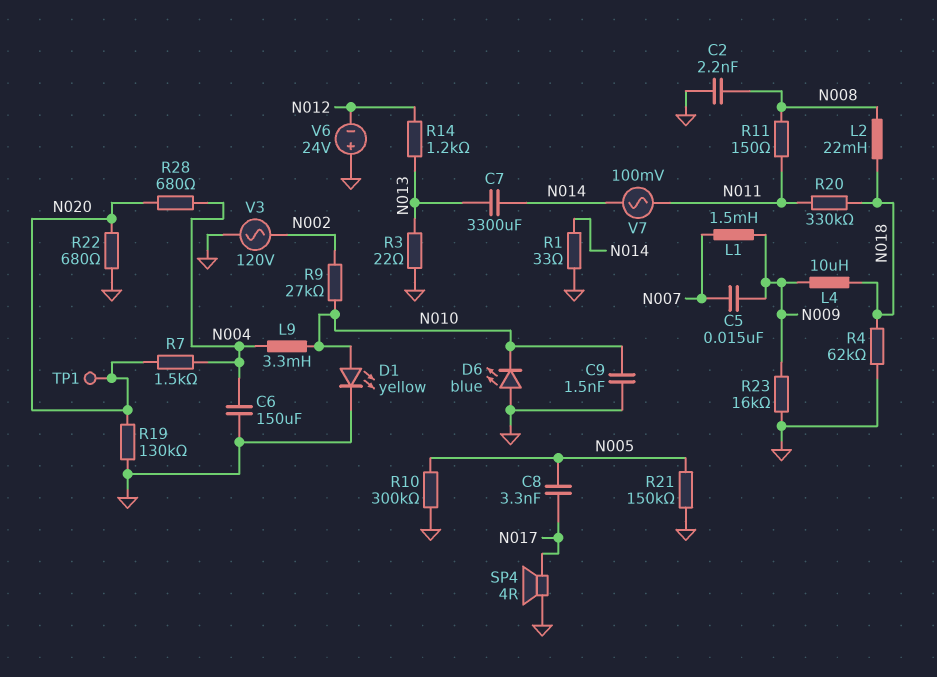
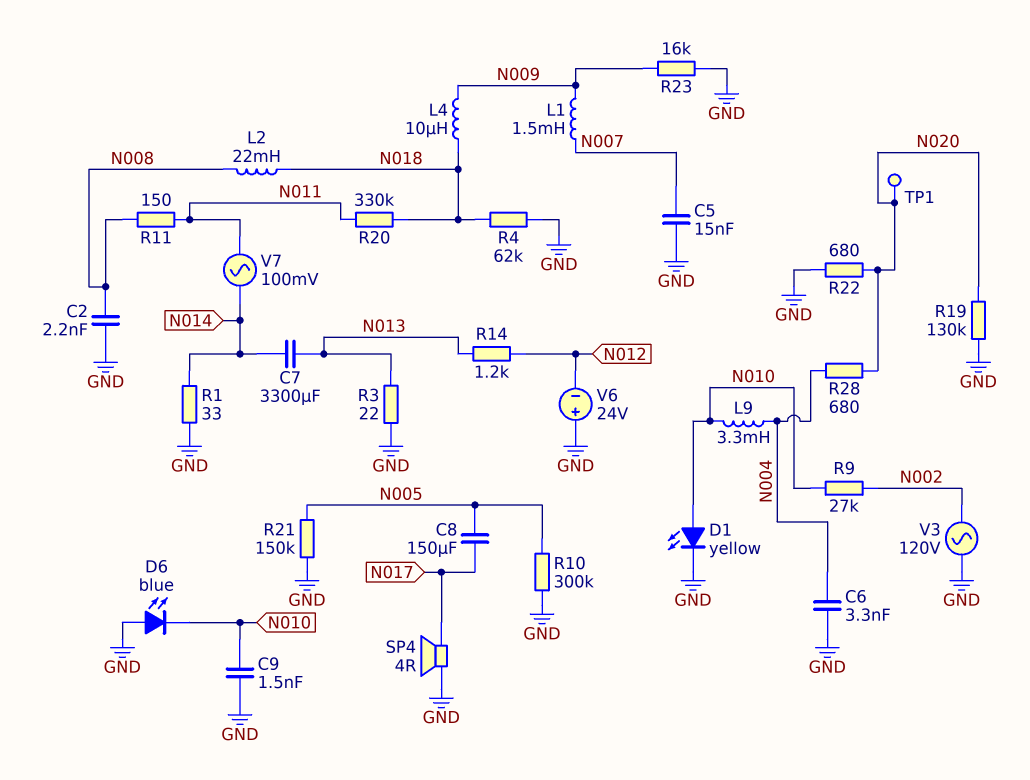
C5: 15nF (N007, N009) -> 15nF (GND, N007)
C6: 150uF (GND, N004) -> 3.3nF (GND, N004)
C8: 3.3nF (N005, N017) -> 150uF (N005, N017)
R7: 1.5k (N004, N020) -> none

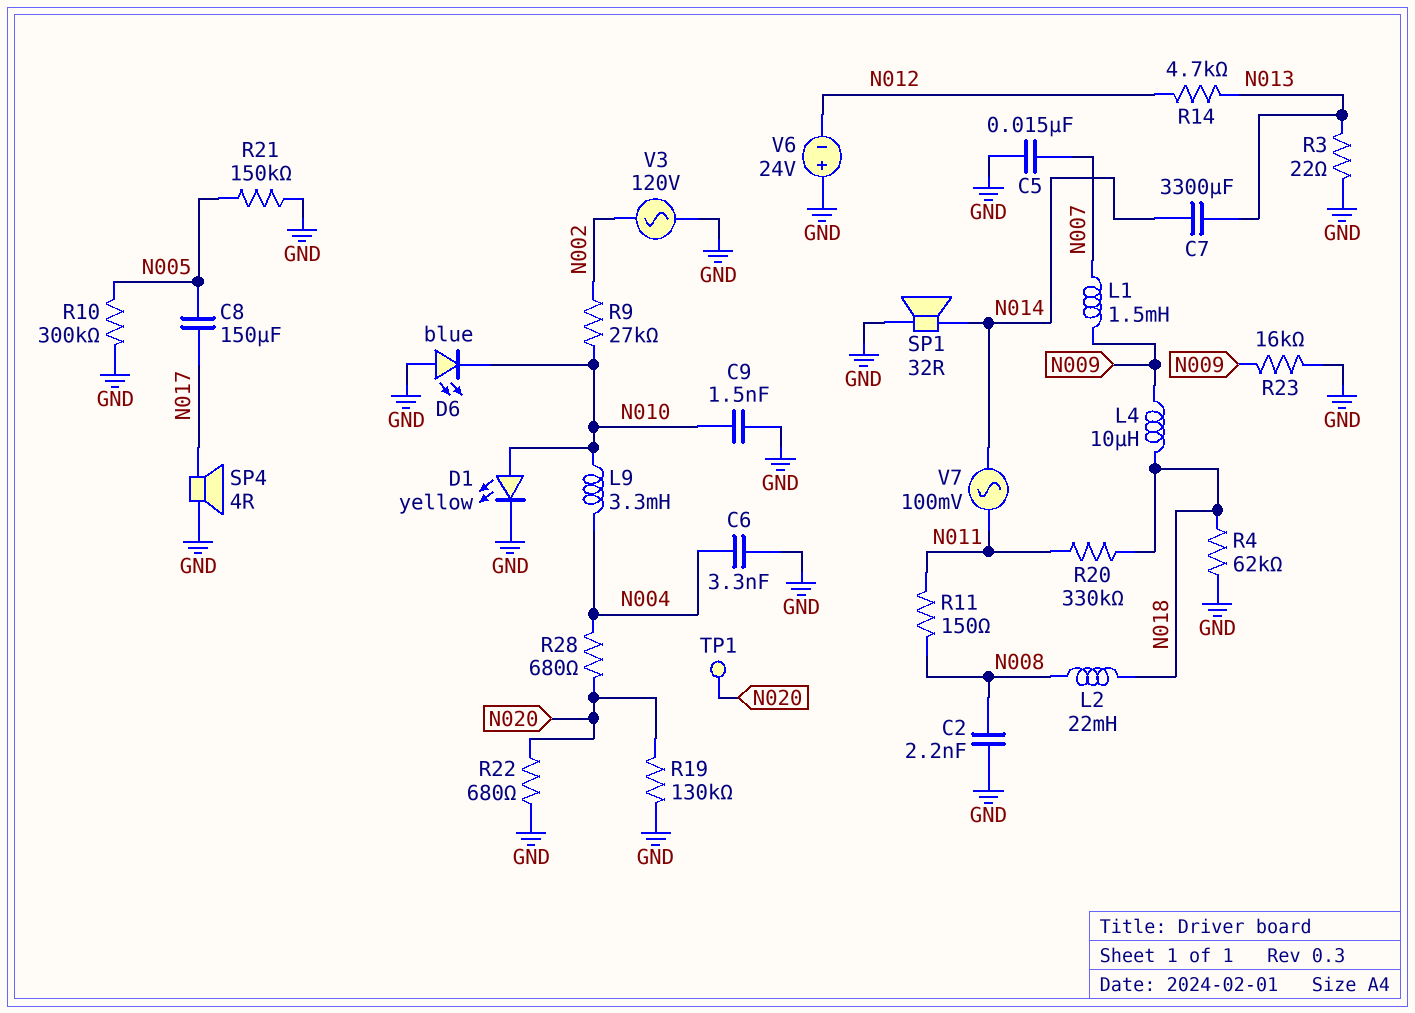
R1: 33 (GND, N014) -> none
R14: 1.2k (N012, N013) -> 4.7k (N012, N013)
SP1: none -> speaker 32R (GND, N014)

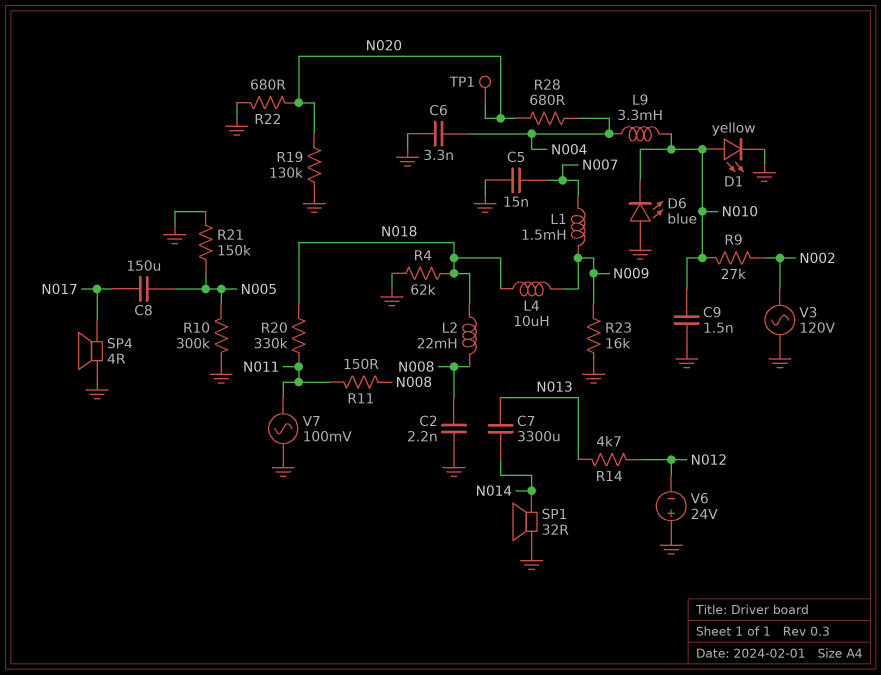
R3: 22 (GND, N013) -> none
V7: AC 100mV (N011, N014) -> AC 100mV (GND, N011)

